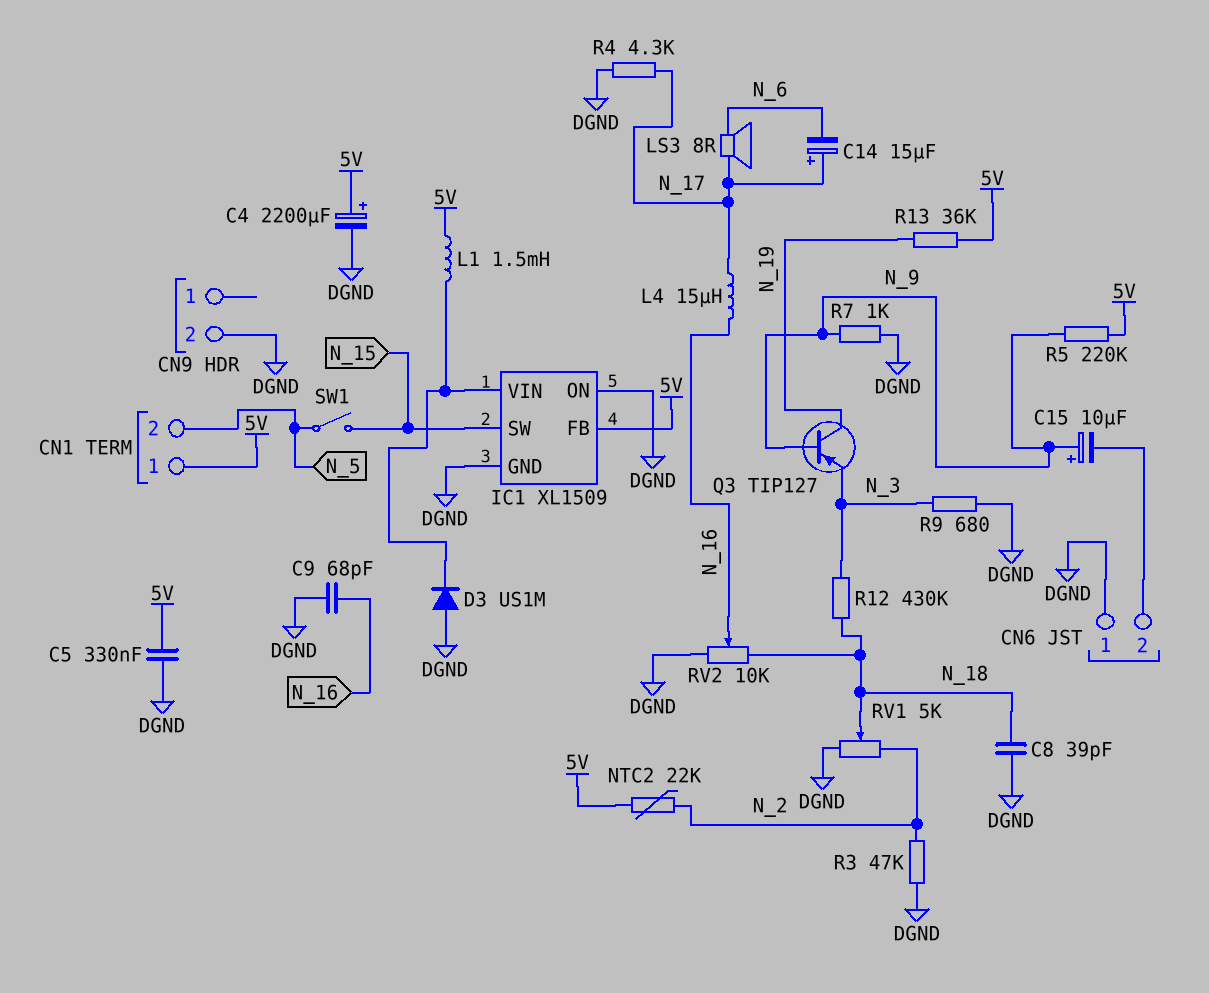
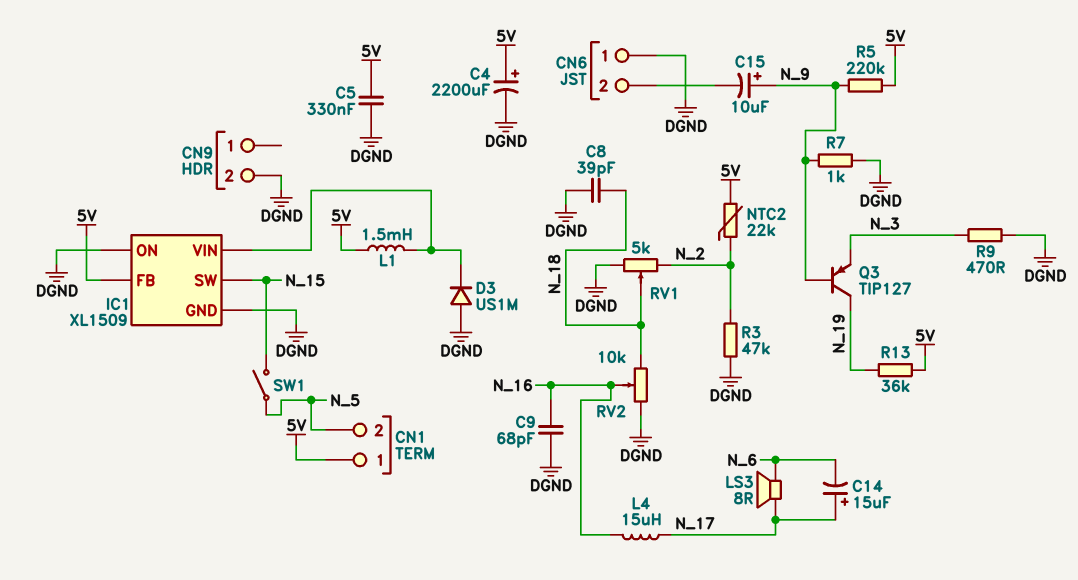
R4: 4.3k (DGND, N_17) -> none
R9: 680 (DGND, N_3) -> 470 (DGND, N_3)
R12: 430k (N_3, N_18) -> none

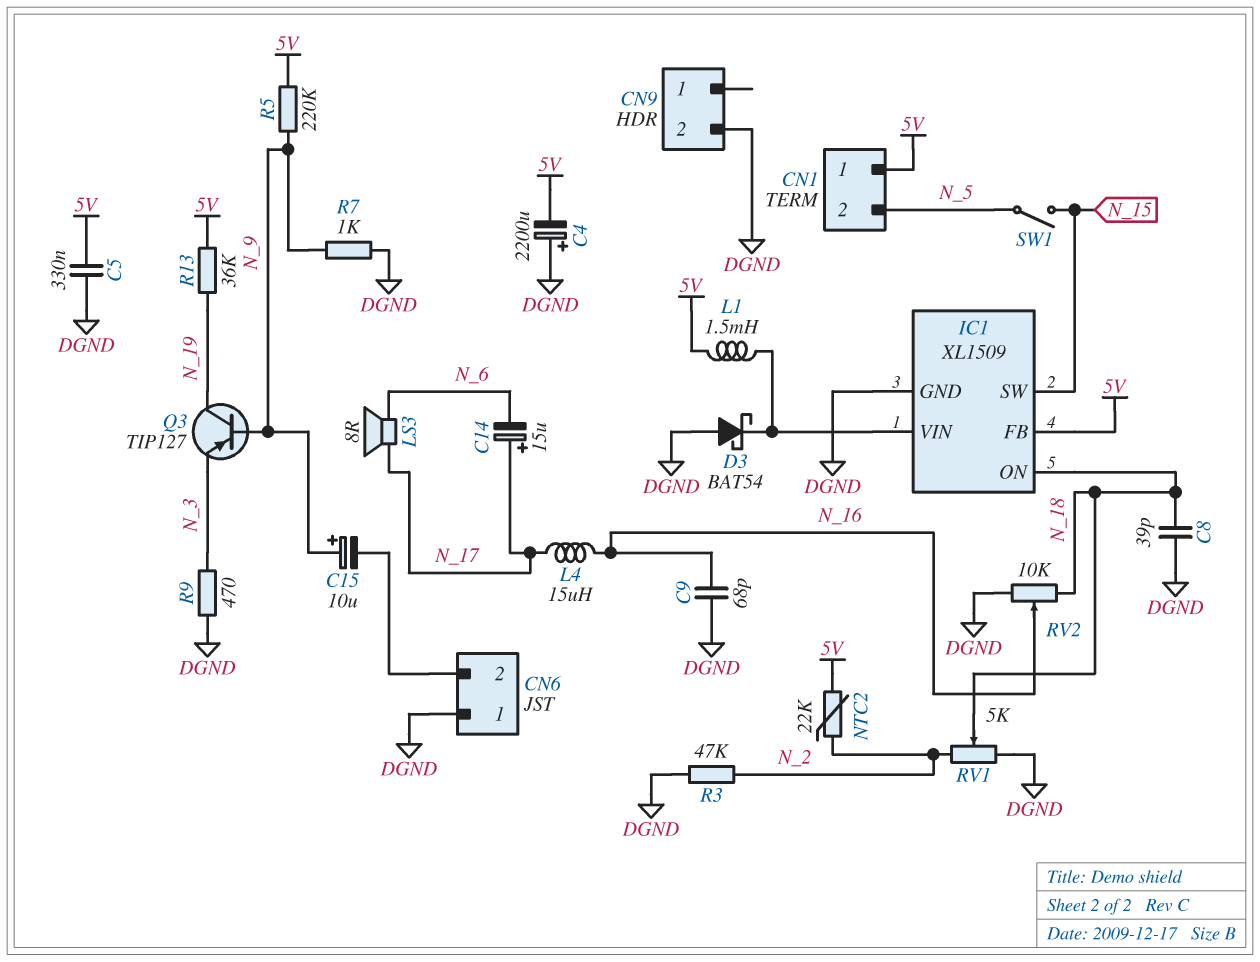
C4: 2200uF (plus 5V, minus DGND) -> 2200uF (plus DGND, minus 5V)
D3: diode US1M (A DGND, K IC1/VIN) -> schottky BAT54 (A DGND, K IC1/VIN)
IC1 pin ON: DGND -> N_18

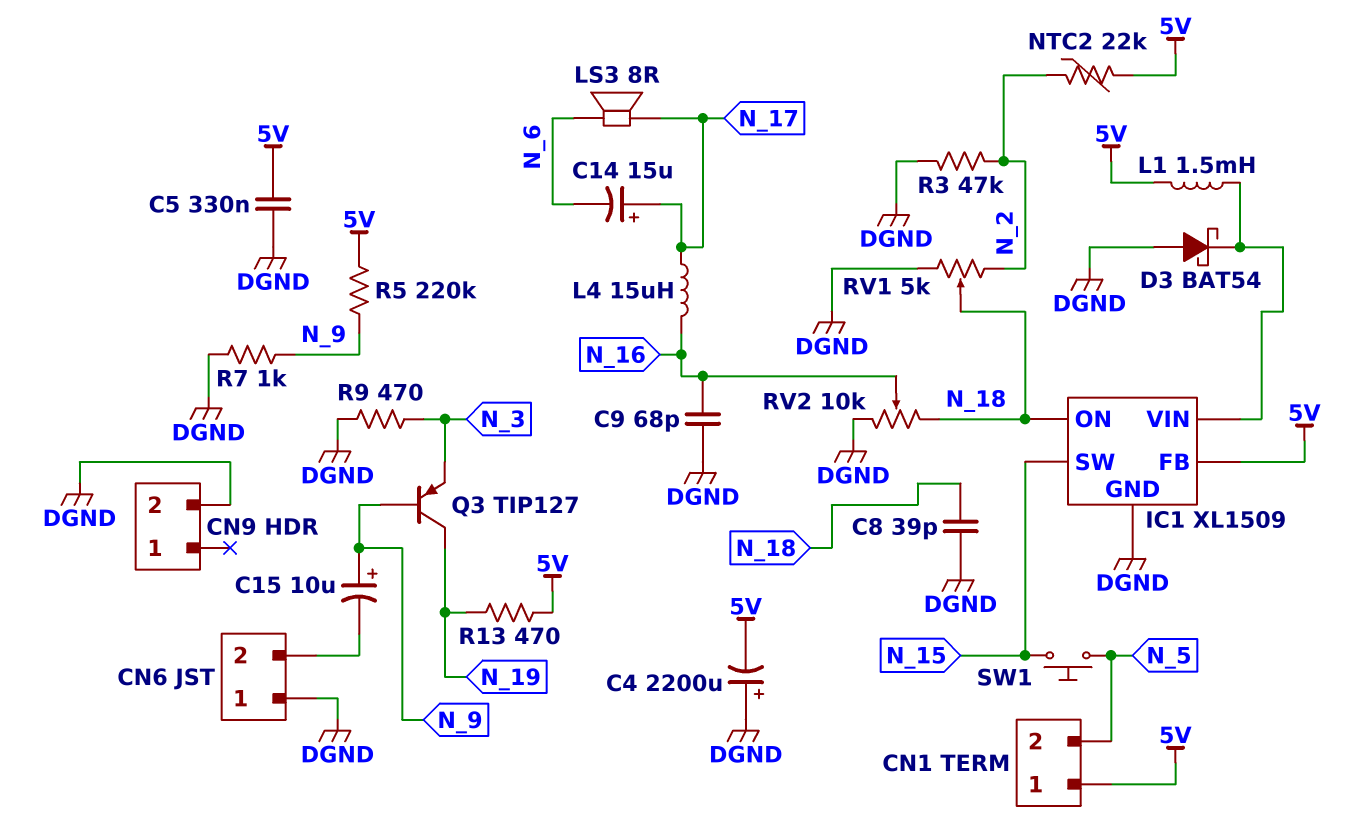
R13: 36k (5V, N_19) -> 470 (5V, N_19)
SW1: switch (N_5, N_15) -> button (N_5, N_15)

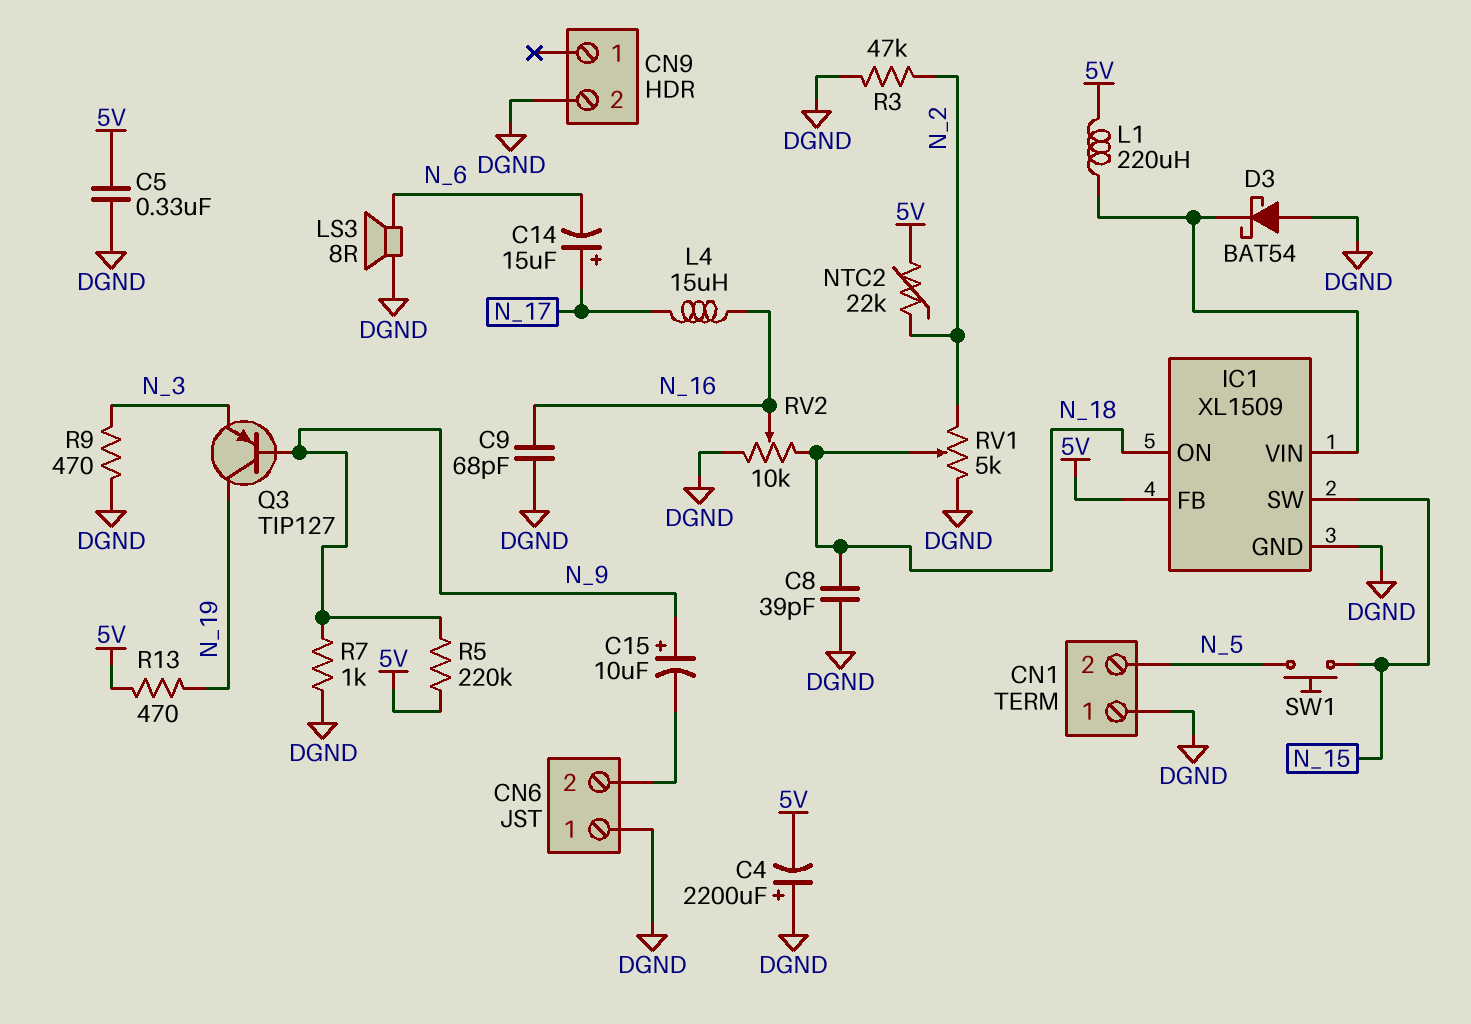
CN1 pin 1: 5V -> DGND
L1: 1.5mH (5V, IC1/VIN) -> 220uH (5V, IC1/VIN)
LS3: speaker 8R (N_6, N_17) -> speaker 8R (DGND, N_6)

